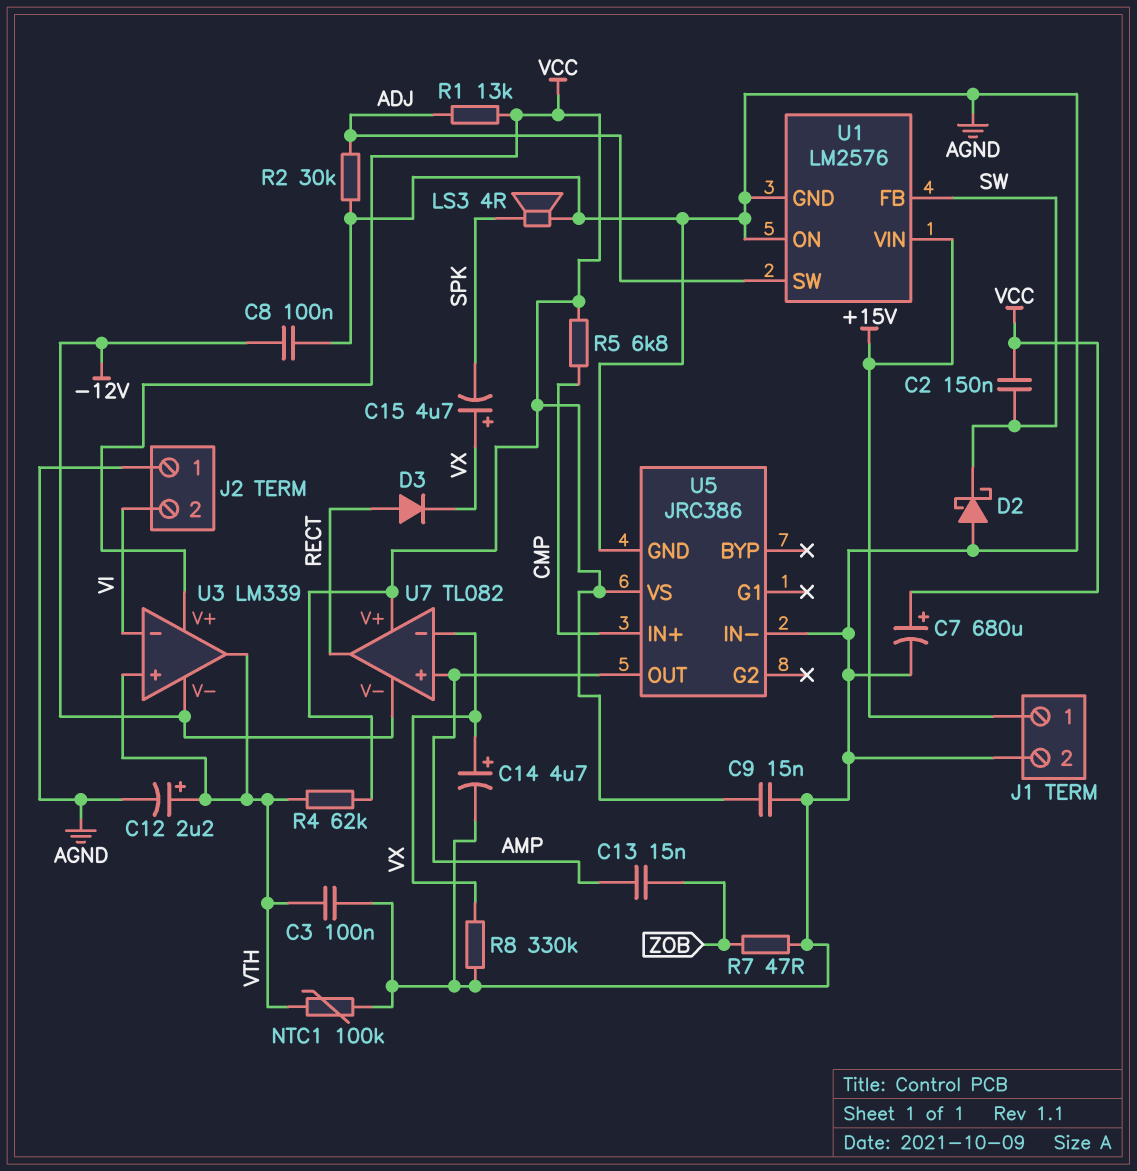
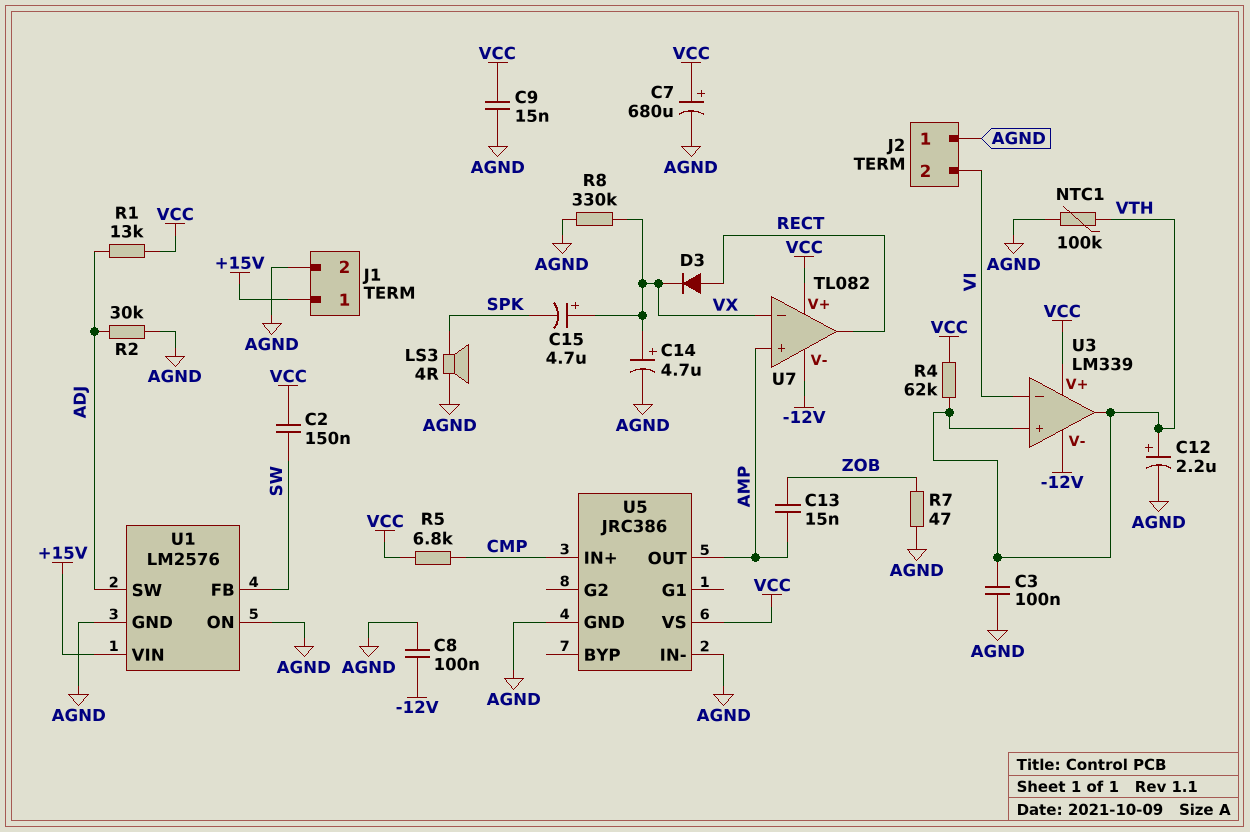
D2: schottky (A AGND, K SW) -> none

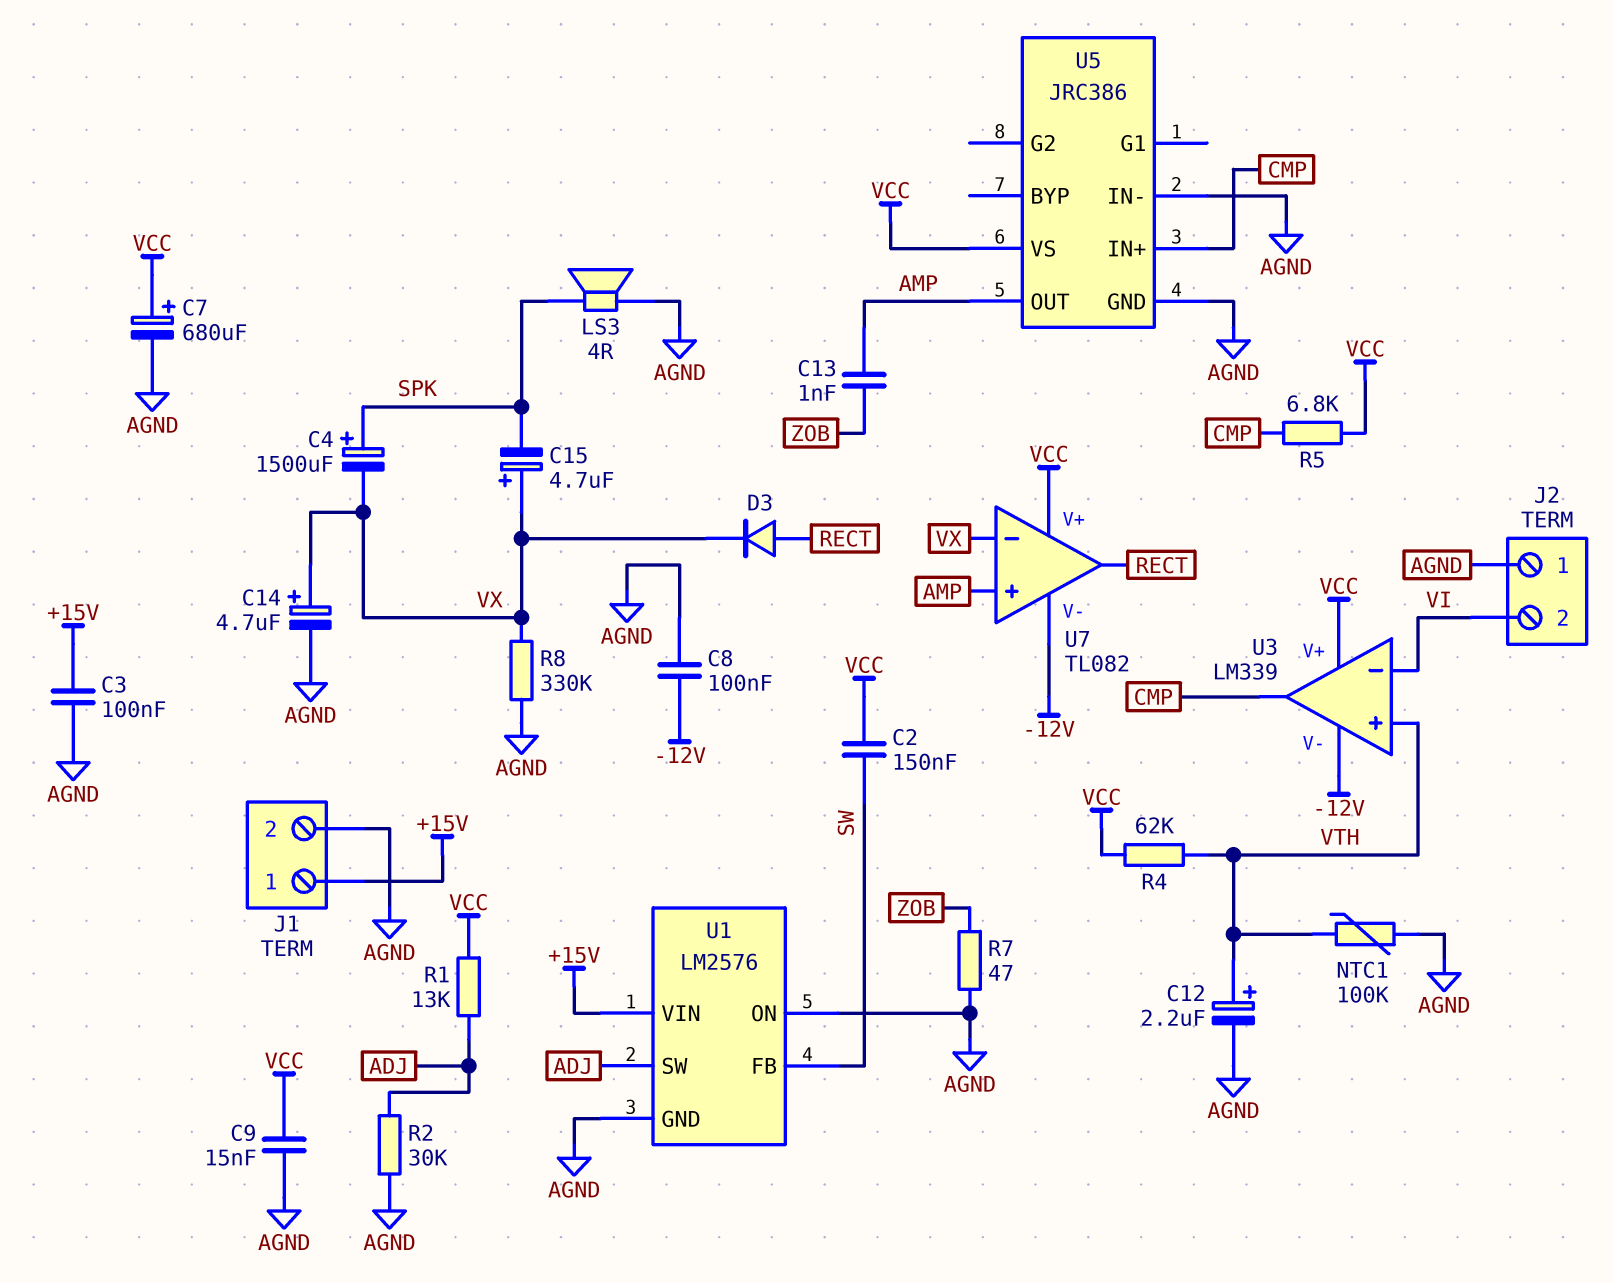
C3: 100nF (AGND, VTH) -> 100nF (+15V, AGND)
C4: none -> 1500uF (plus SPK, minus VX)
C13: 15nF (AMP, ZOB) -> 1nF (AMP, ZOB)
U3 pin out: VTH -> CMP

